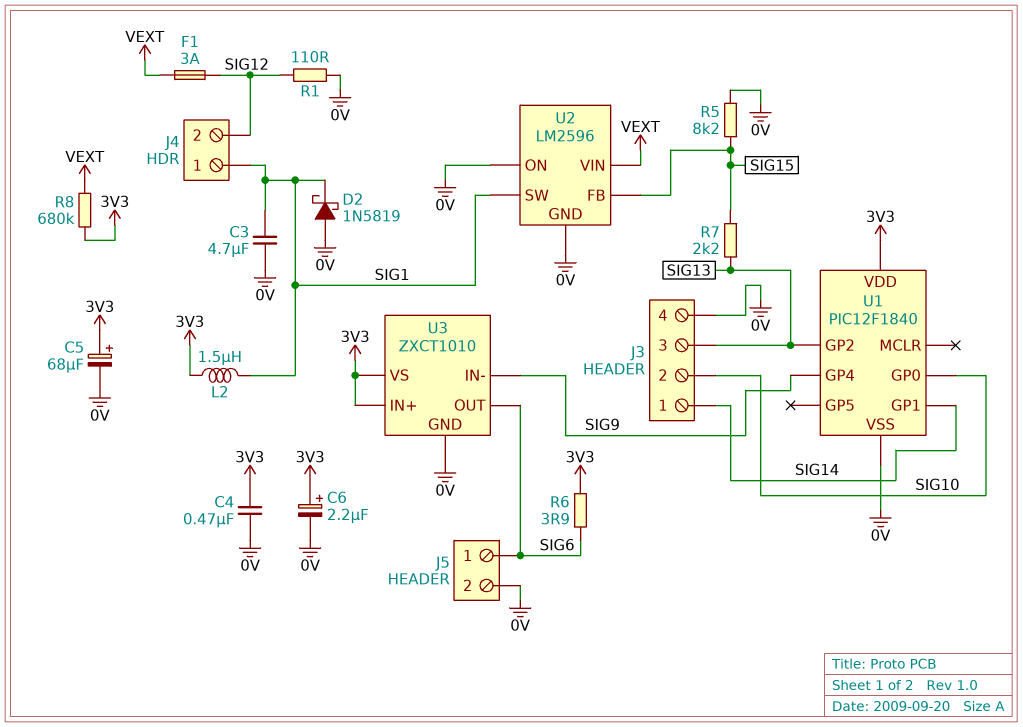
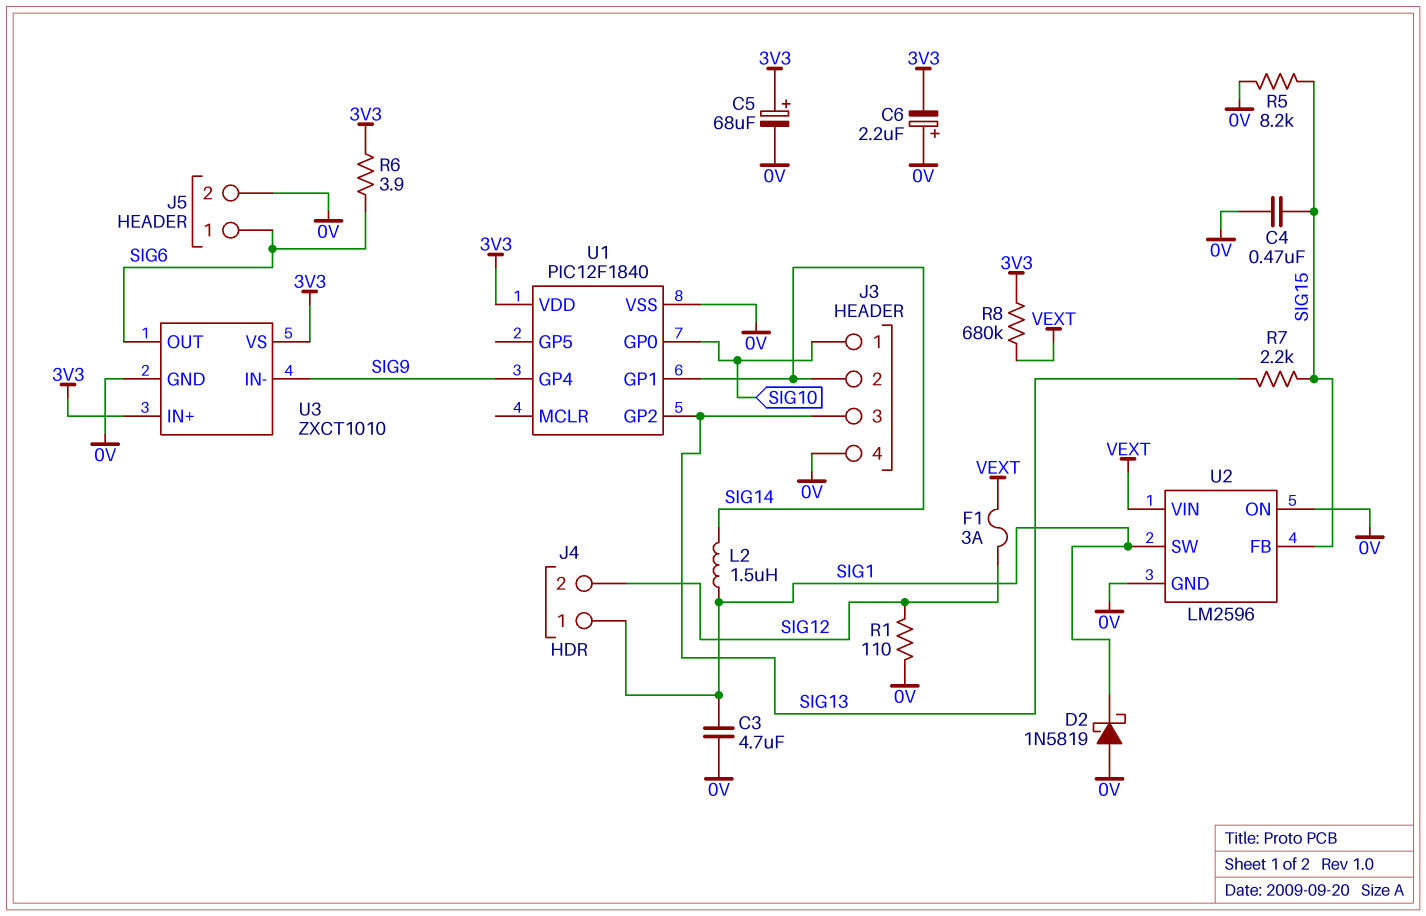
C4: 470nF (0V, 3V3) -> 470nF (0V, SIG15)
C6: 2.2uF (plus 3V3, minus 0V) -> 2.2uF (plus 0V, minus 3V3)
J3 pin 1: SIG14 -> SIG10
J3 pin 2: SIG10 -> SIG14
L2: 1.5uH (3V3, SIG1) -> 1.5uH (SIG1, SIG14)

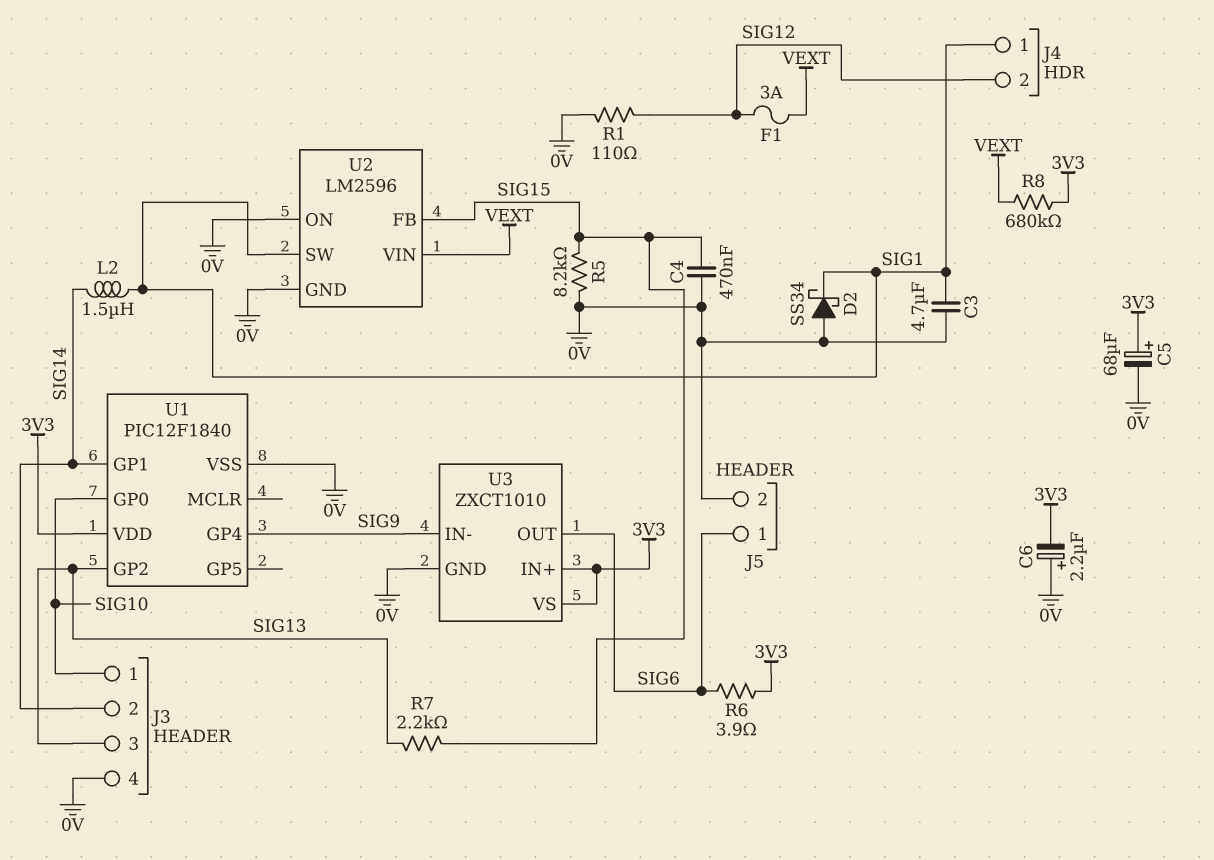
D2: schottky 1N5819 (A 0V, K SIG1) -> schottky SS34 (A 0V, K SIG1)

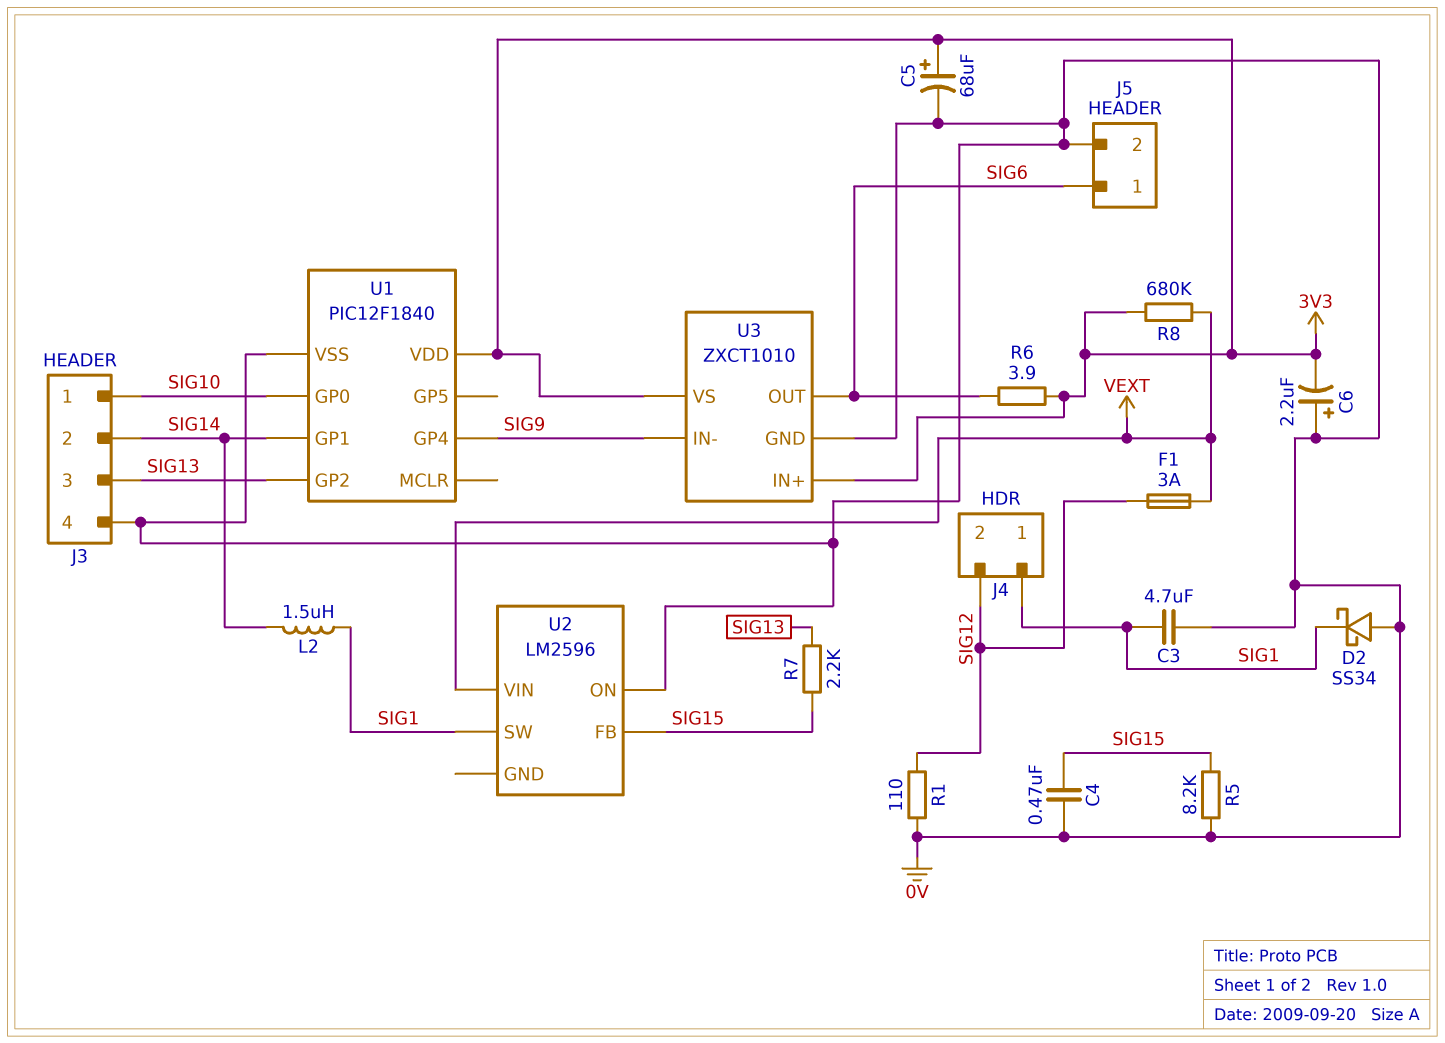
U2 pin GND: 0V -> none

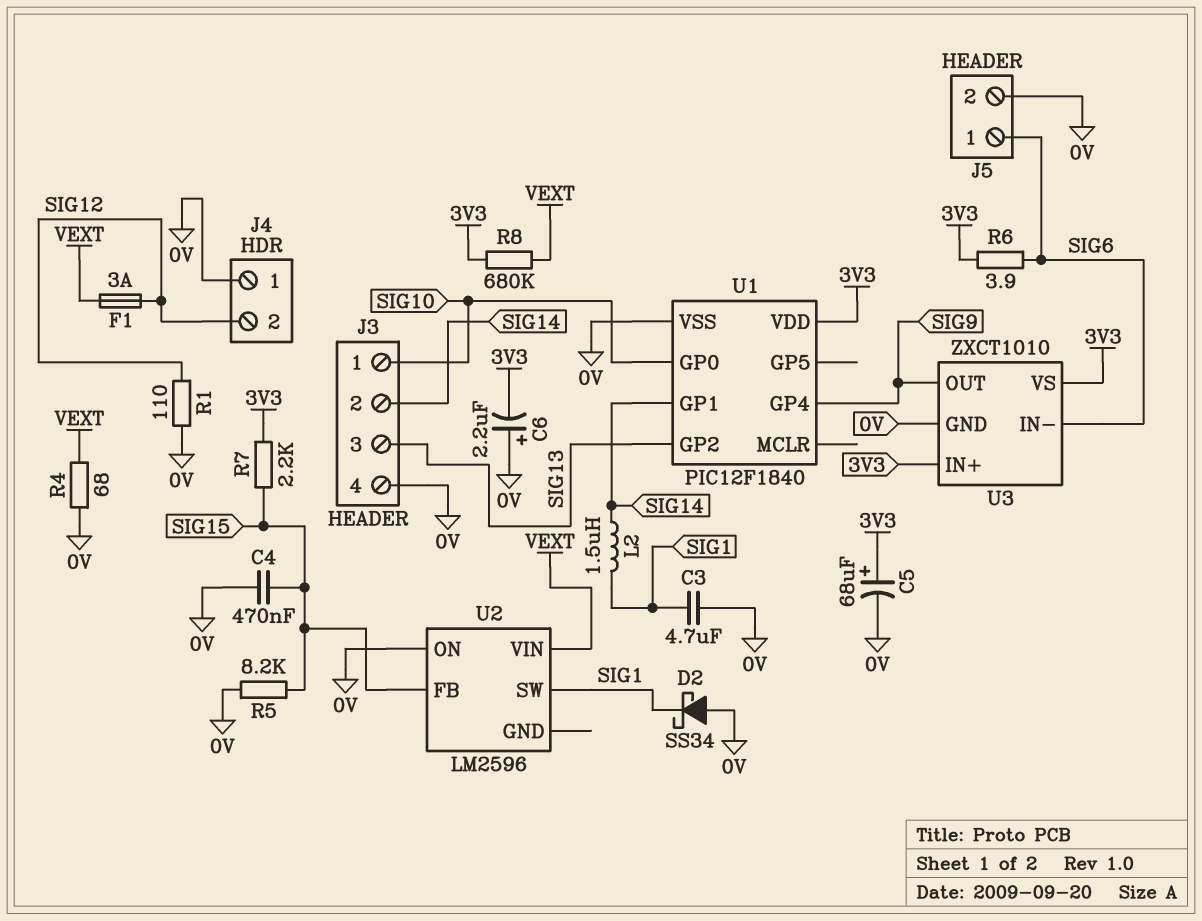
J4 pin 1: SIG1 -> 0V
R4: none -> 68 (0V, VEXT)
R7: 2.2k (SIG13, SIG15) -> 2.2k (3V3, SIG15)
U3 pin IN-: SIG9 -> SIG6
U3 pin OUT: SIG6 -> SIG9

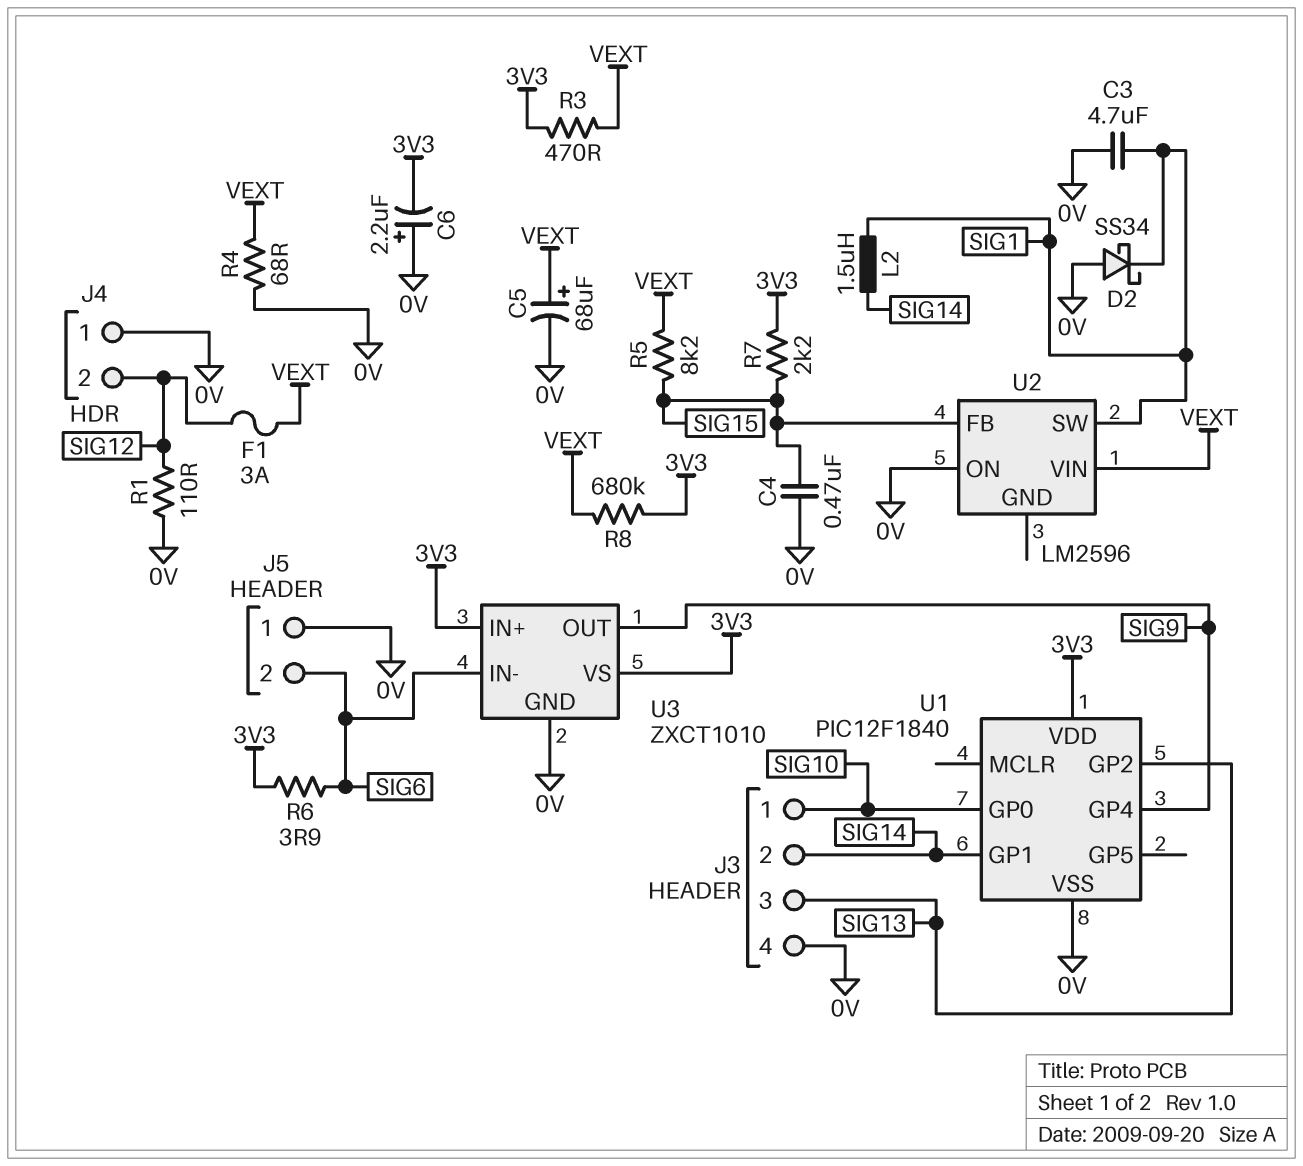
C5: 68uF (plus 3V3, minus 0V) -> 68uF (plus VEXT, minus 0V)
J5 pin 1: SIG6 -> 0V
J5 pin 2: 0V -> SIG6
R3: none -> 470 (3V3, VEXT)
R5: 8.2k (0V, SIG15) -> 8.2k (SIG15, VEXT)

